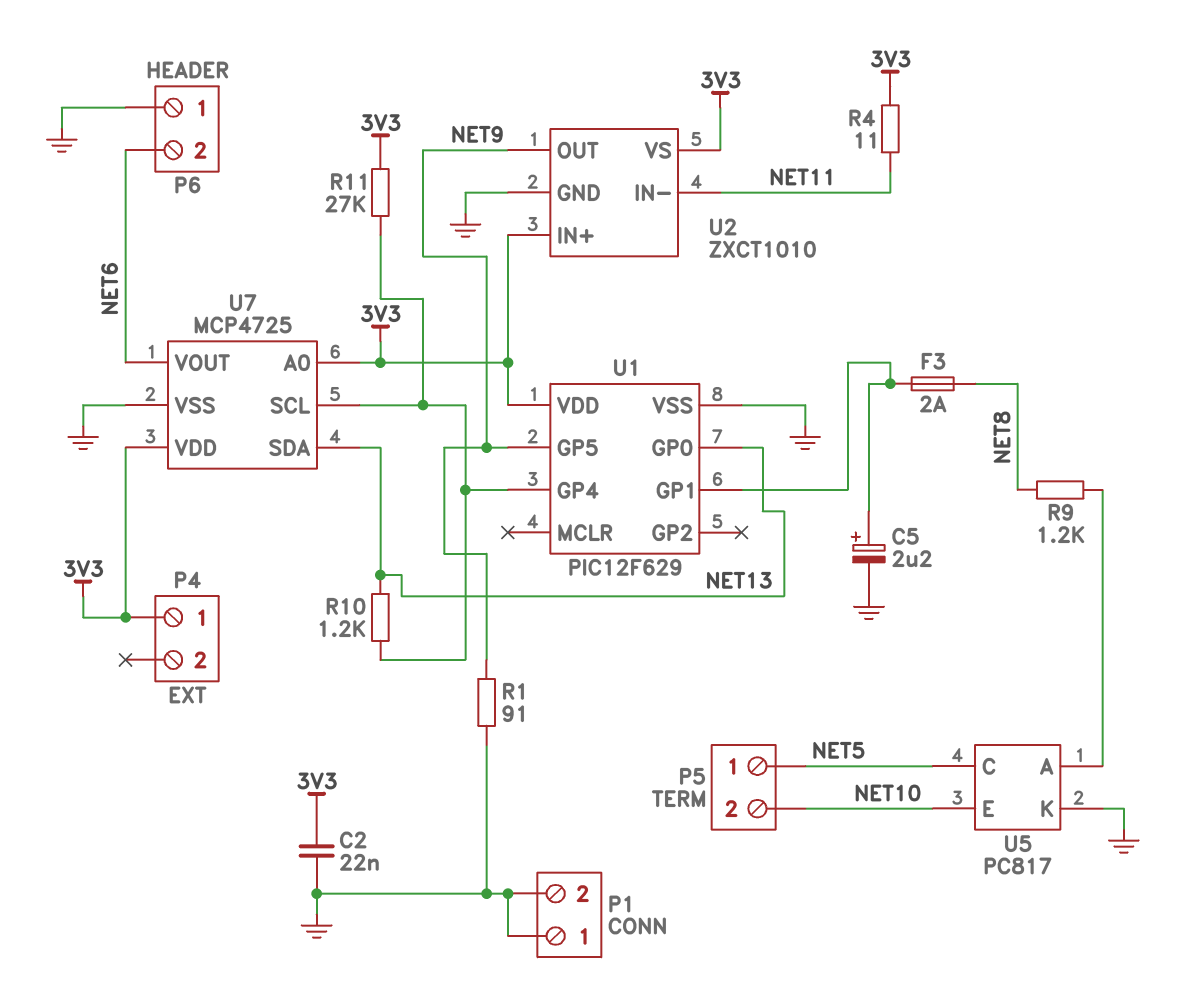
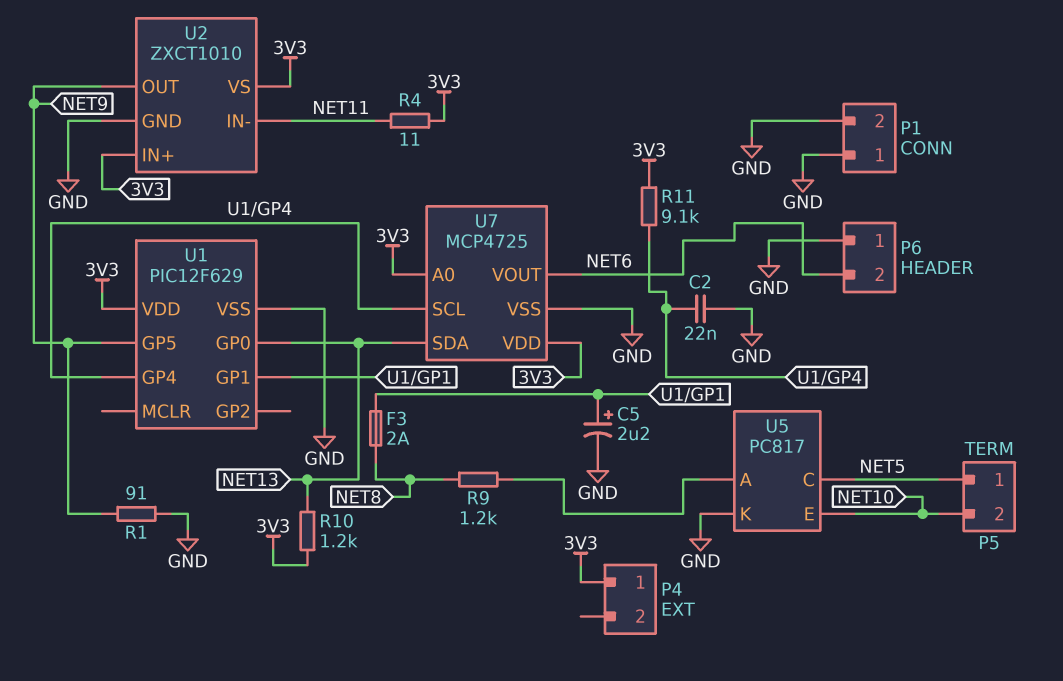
C2: 22nF (3V3, GND) -> 22nF (GND, U1/GP4)
R10: 1.2k (NET13, U1/GP4) -> 1.2k (3V3, NET13)
R11: 27k (3V3, U1/GP4) -> 9.1k (3V3, U1/GP4)

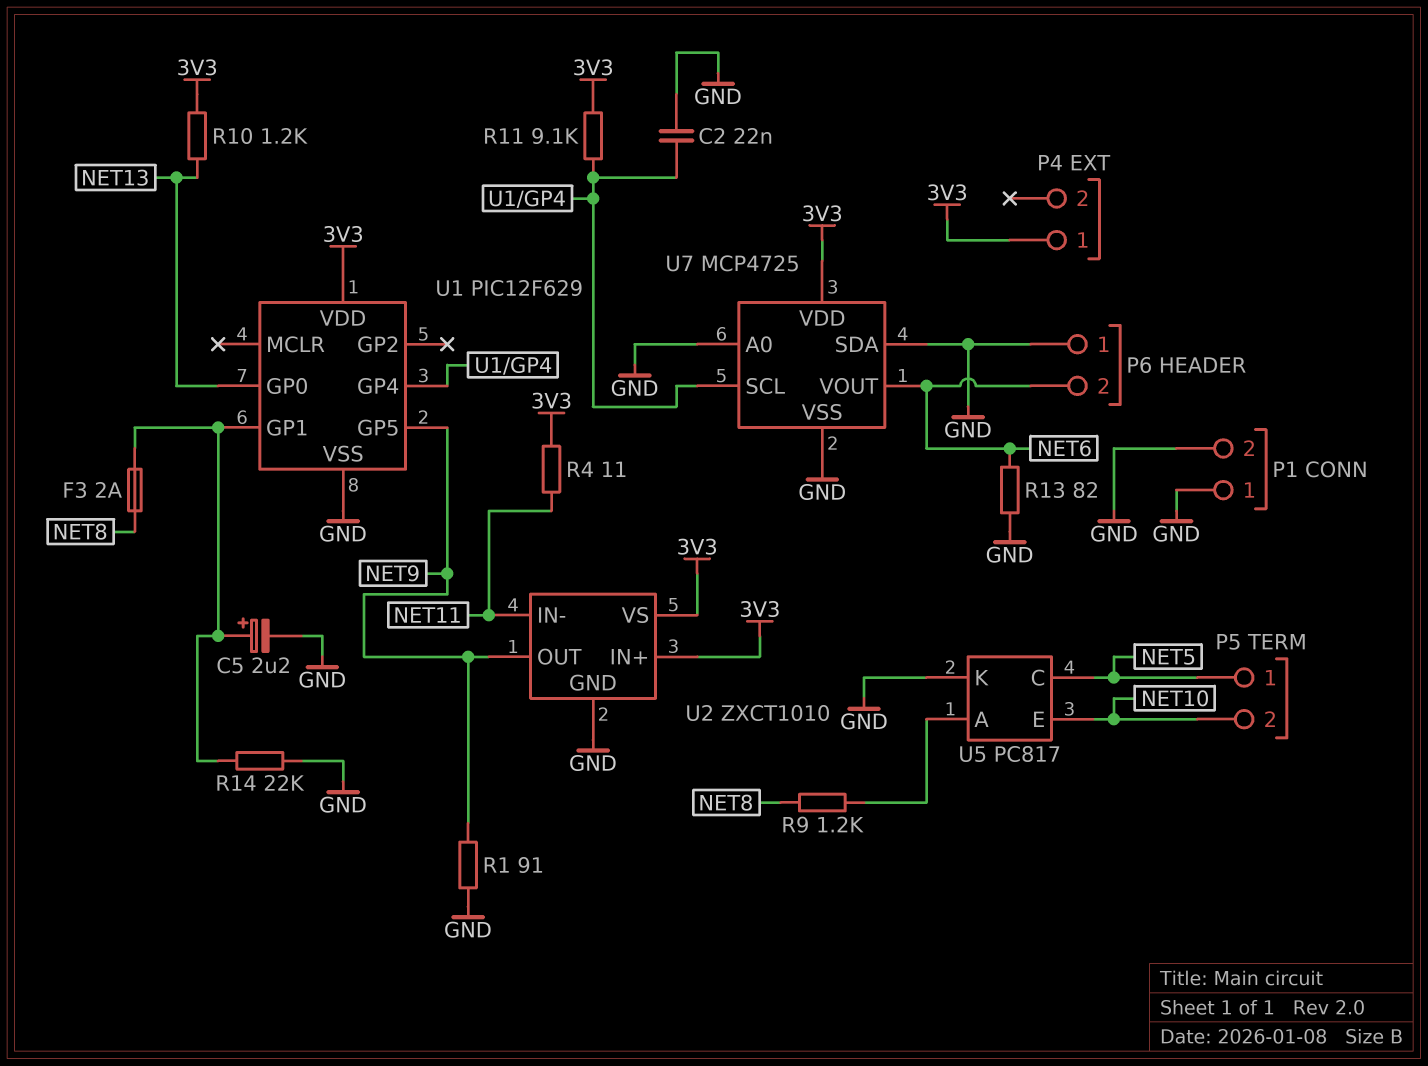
R13: none -> 82 (GND, NET6)
R14: none -> 22k (GND, U1/GP1)
U7 pin A0: 3V3 -> GND
U7 pin SDA: NET13 -> GND

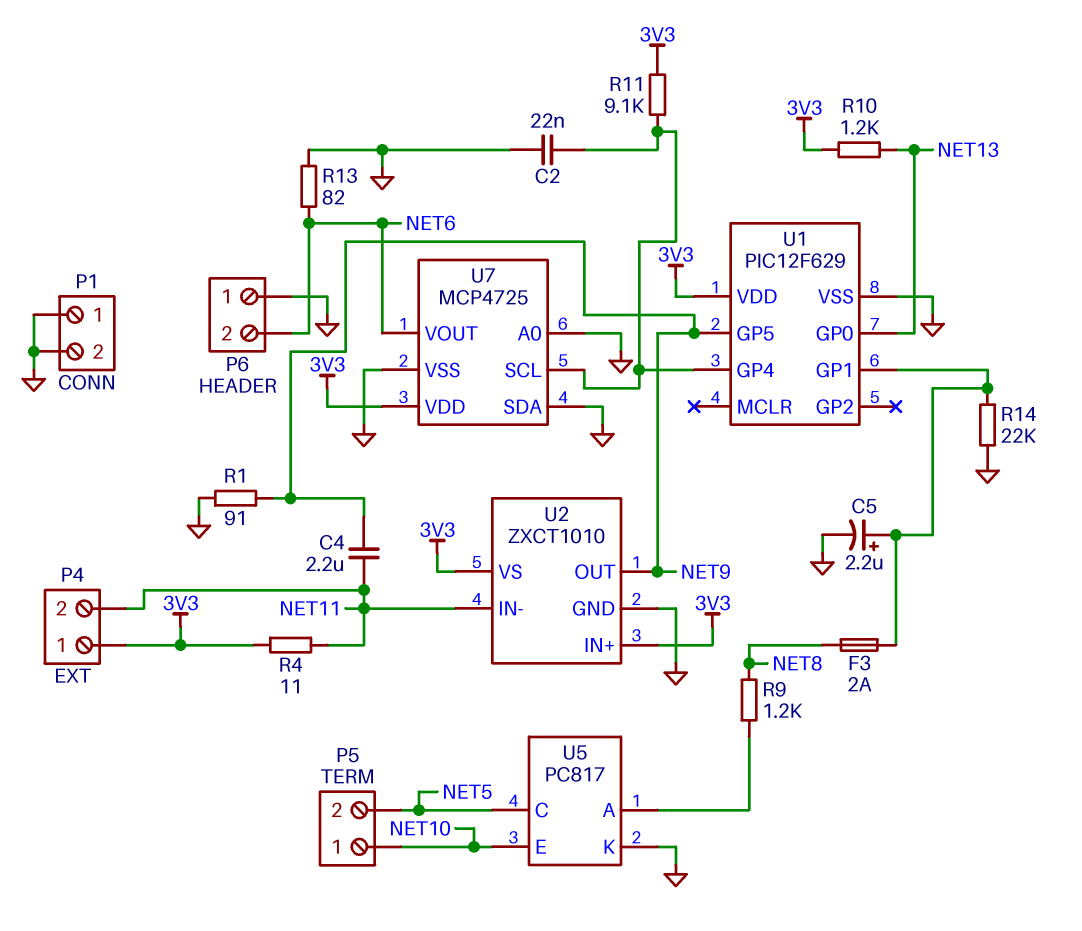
C4: none -> 2.2uF (NET9, NET11)
P4 pin 2: none -> NET11
P5 pin 1: NET5 -> NET10
P5 pin 2: NET10 -> NET5

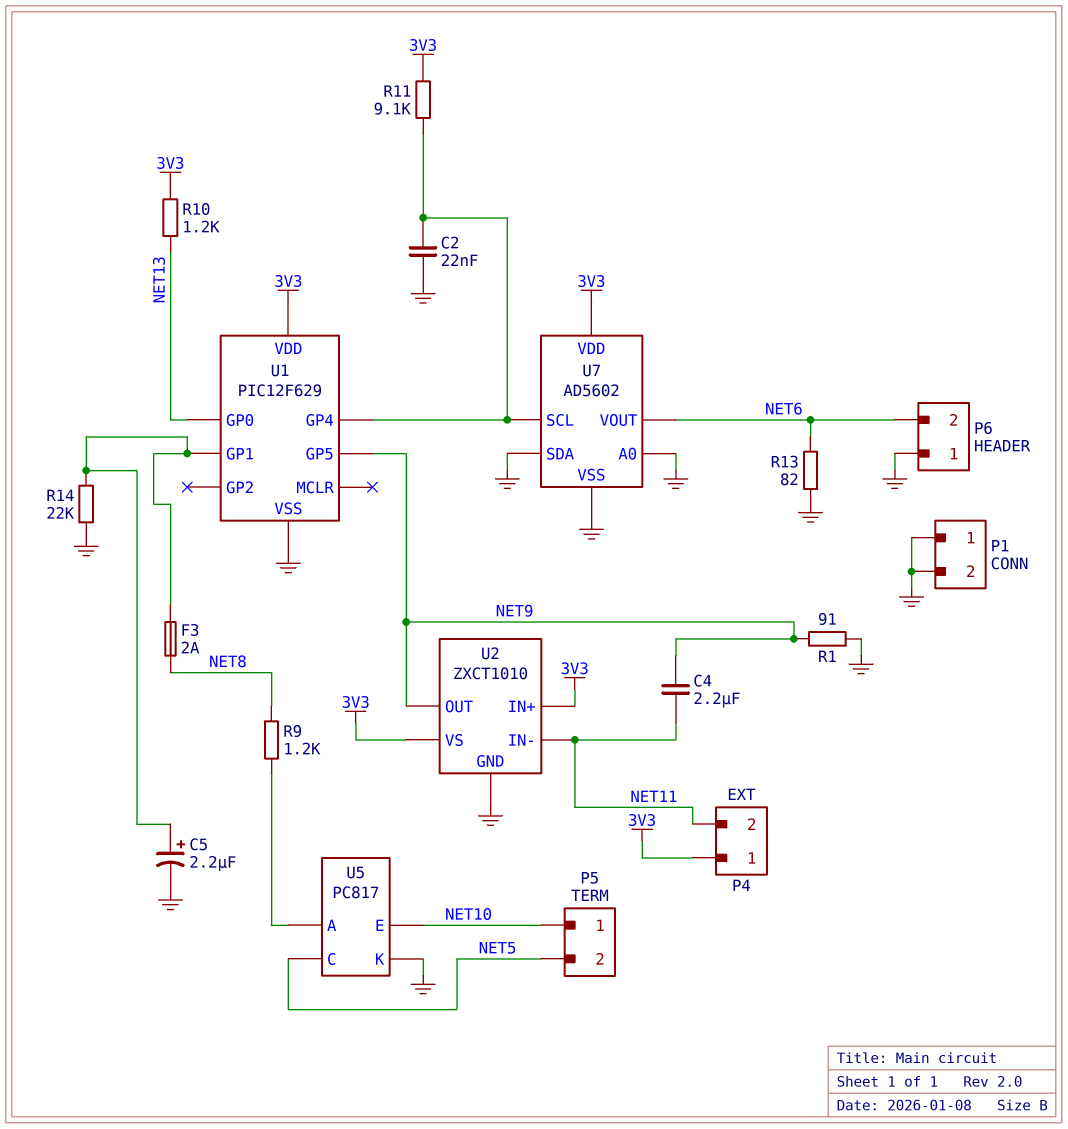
R4: 11 (3V3, NET11) -> none
U7: MCP4725 -> AD5602

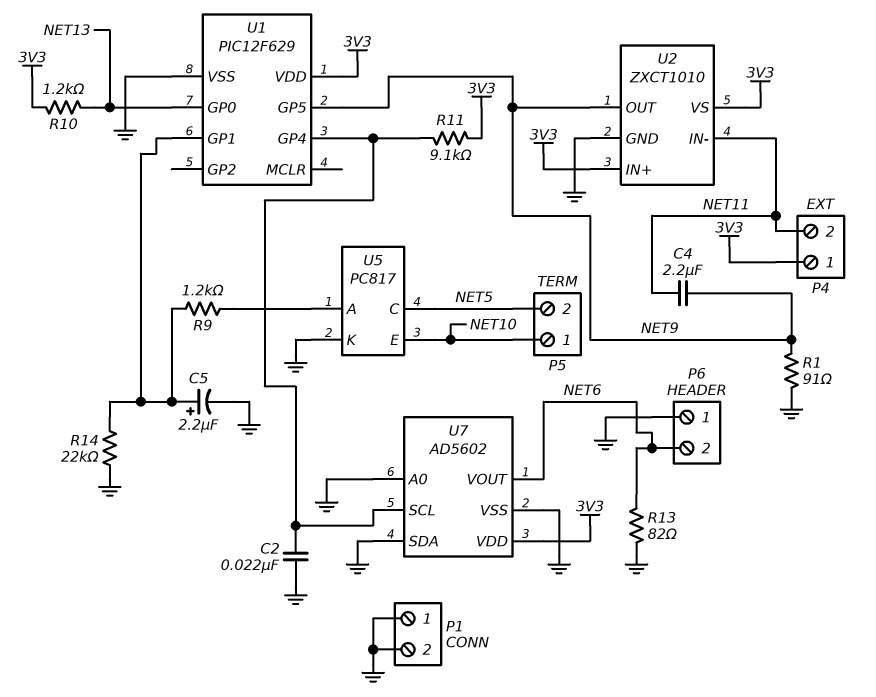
F3: 2A (NET8, U1/GP1) -> none
R9: 1.2k (NET8, U5/A) -> 1.2k (U1/GP1, U5/A)

